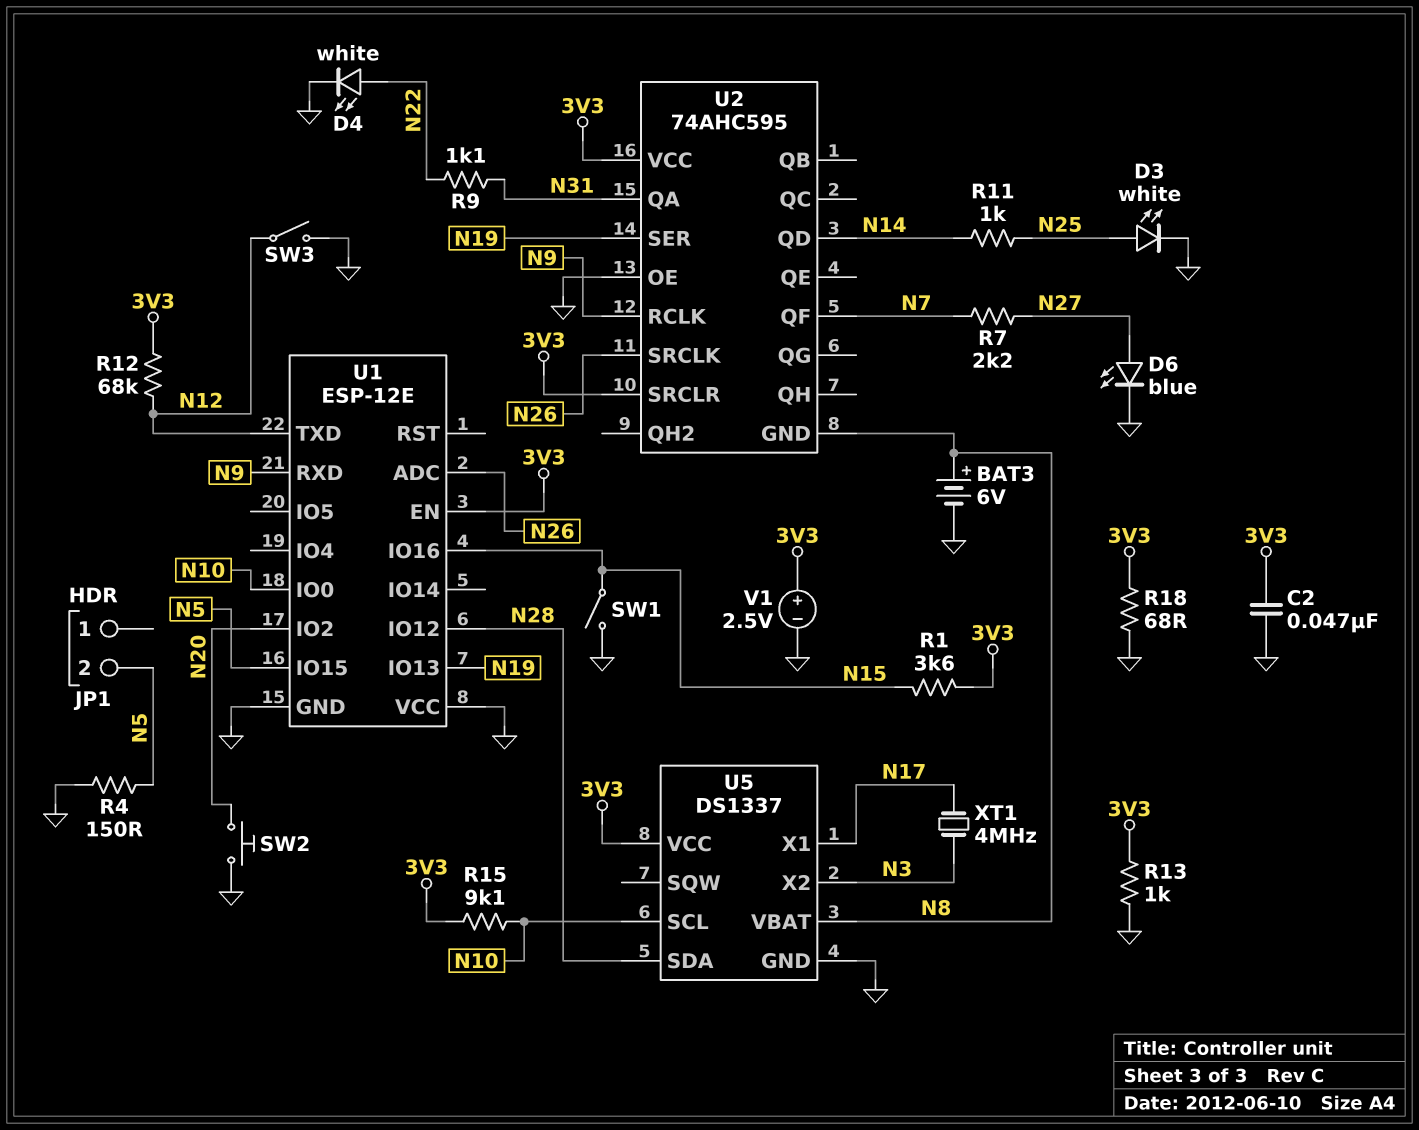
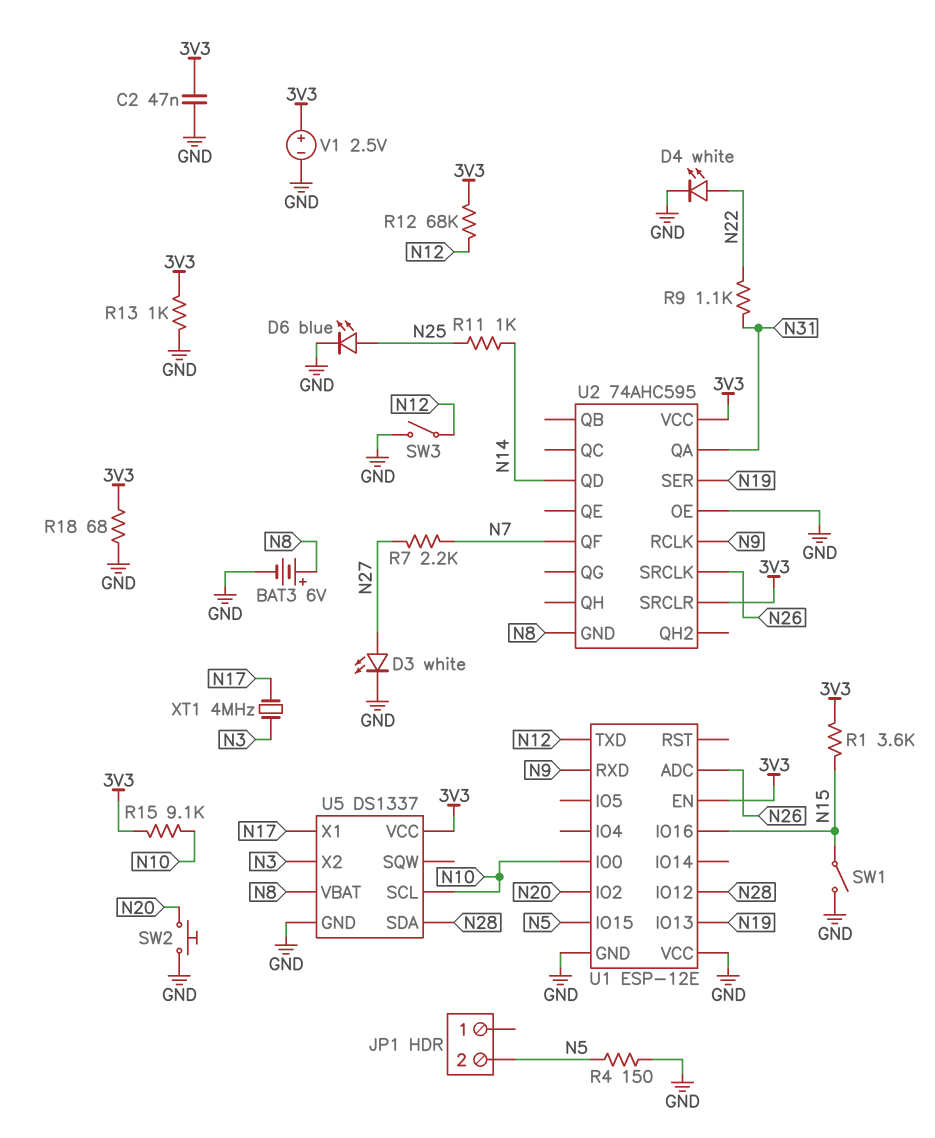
D3: LED white (A N25, K GND) -> LED white (A N27, K GND)
D6: LED blue (A N27, K GND) -> LED blue (A N25, K GND)

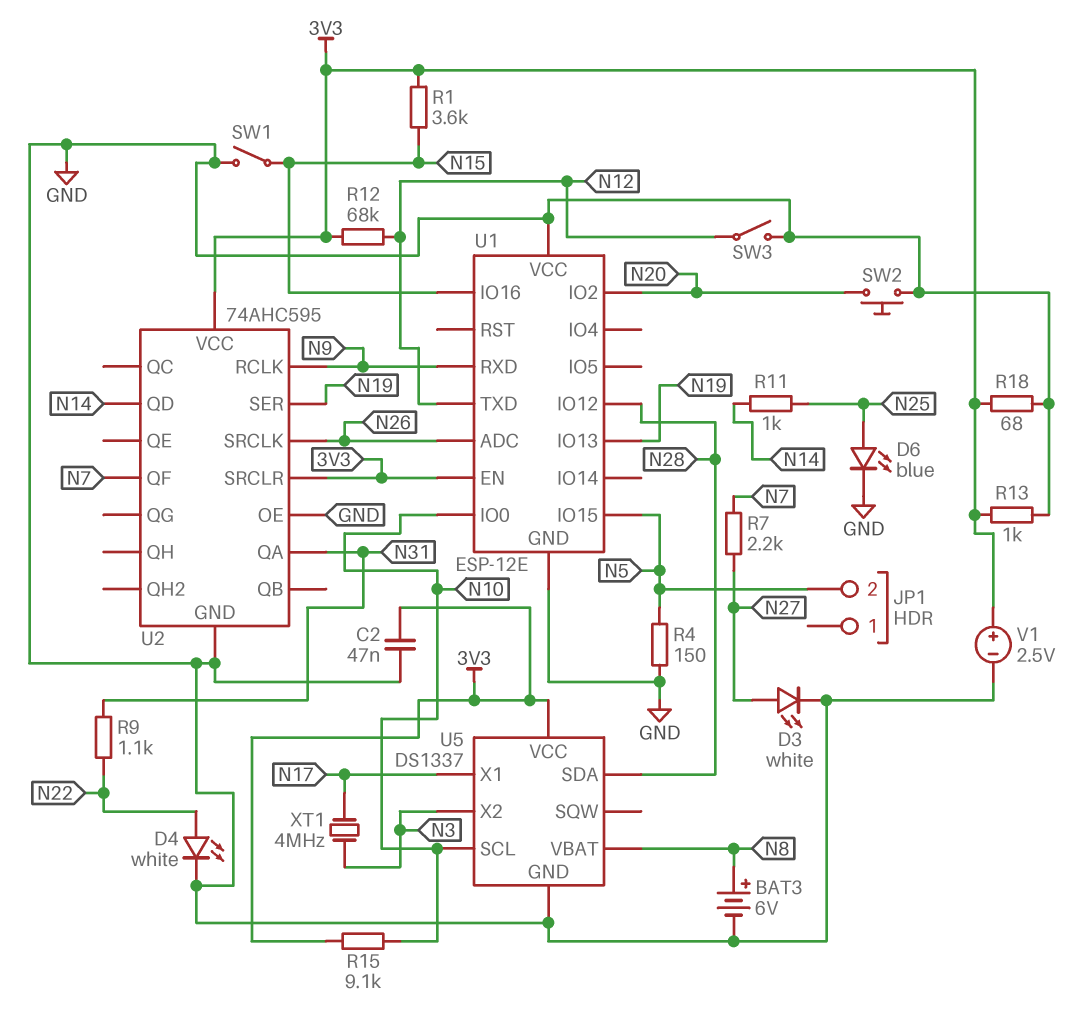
U2 pin GND: N8 -> GND

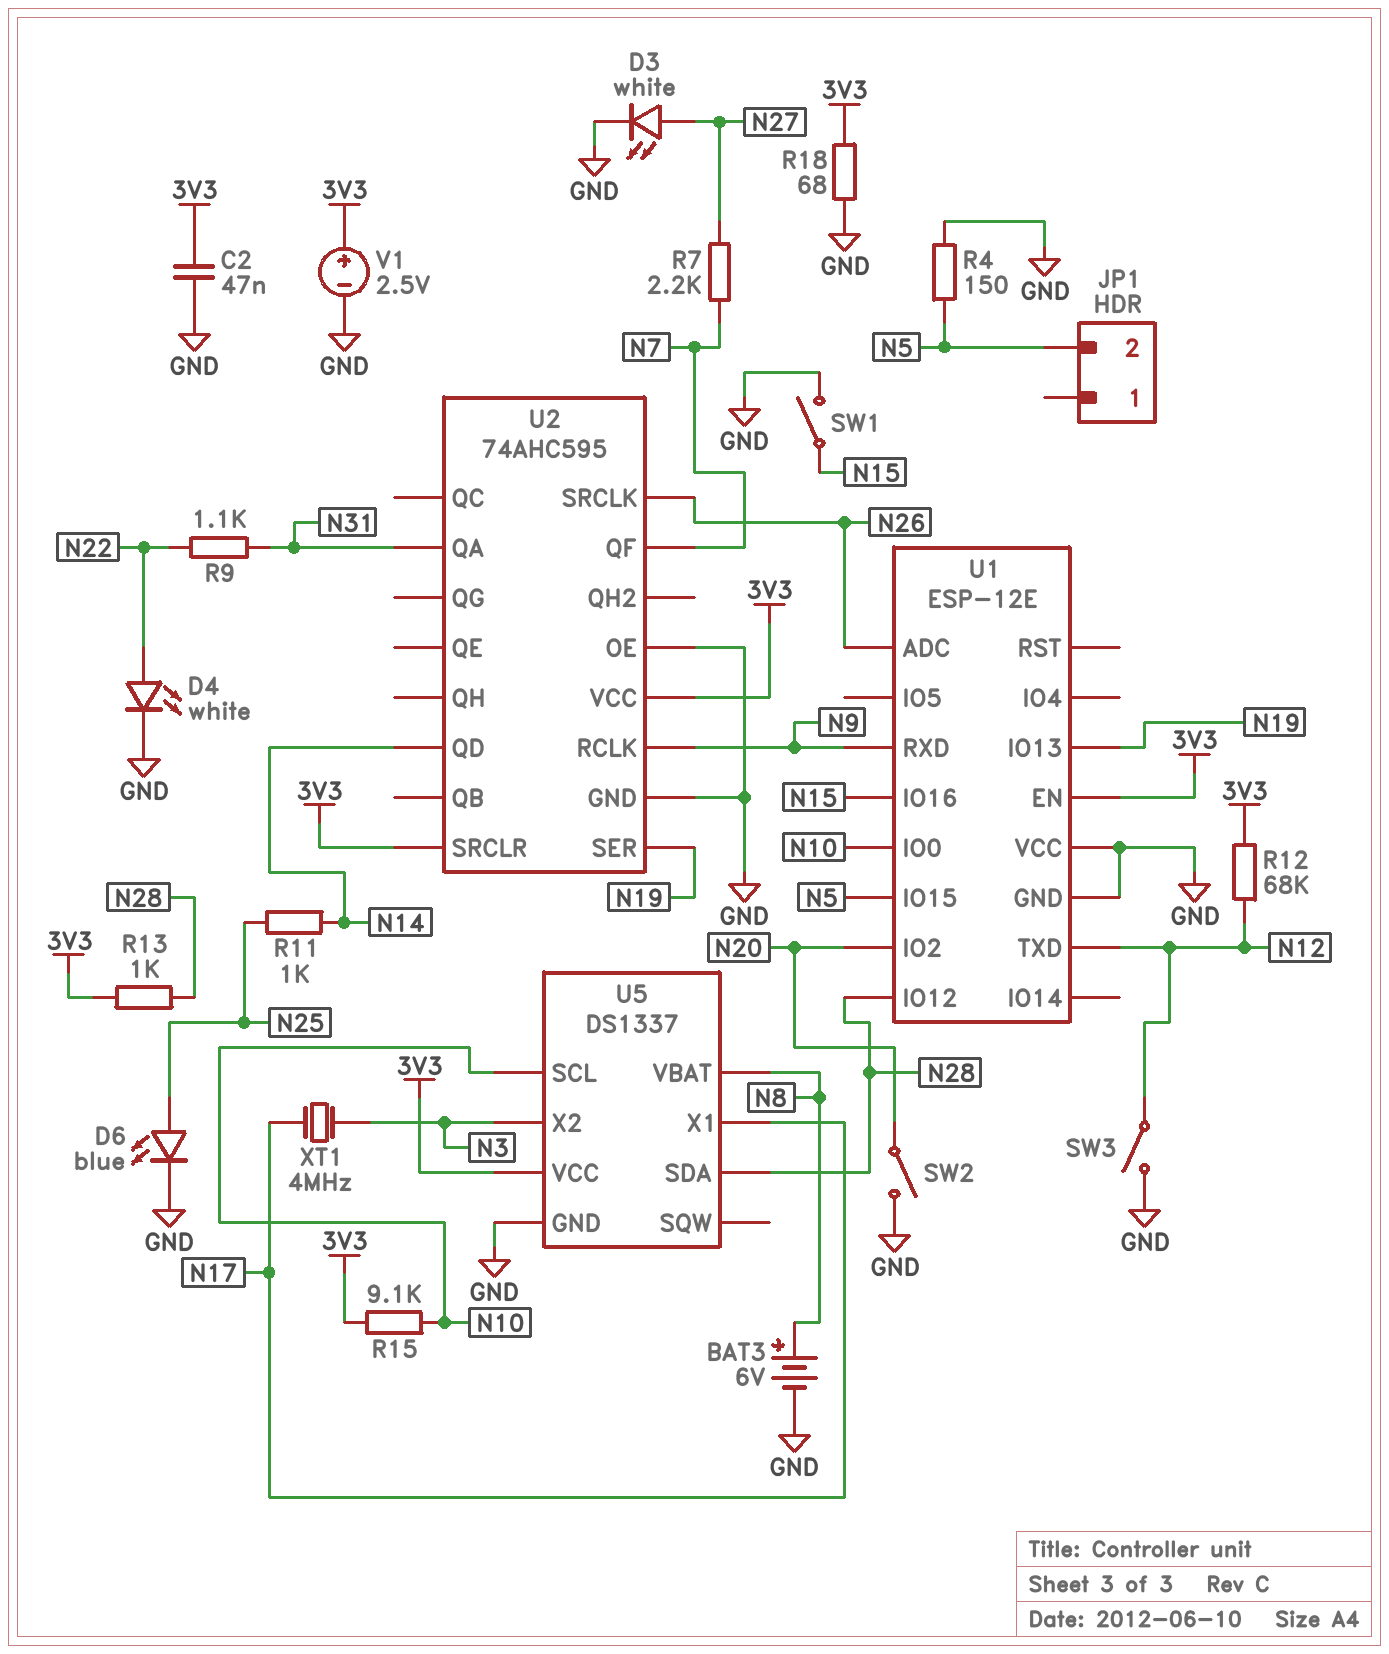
R1: 3.6k (3V3, N15) -> none
R13: 1k (3V3, GND) -> 1k (3V3, N28)
SW2: button (GND, N20) -> switch (GND, N20)

